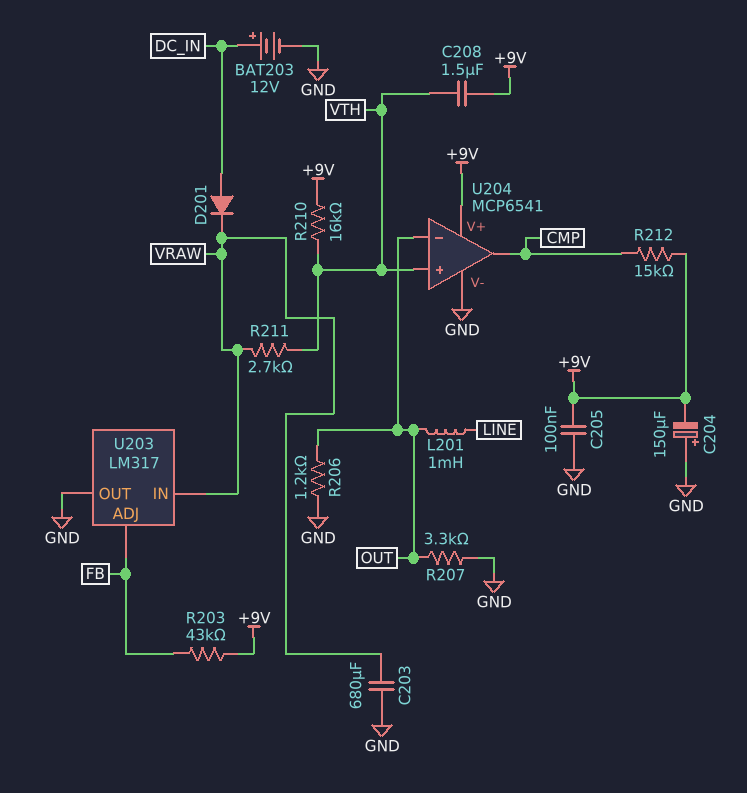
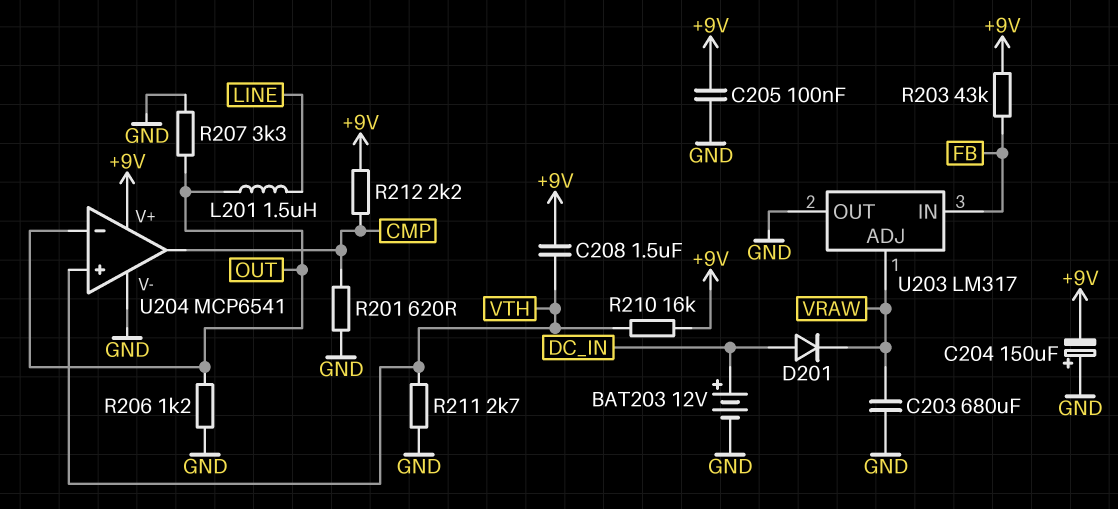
L201: 1mH (LINE, OUT) -> 1.5uH (LINE, OUT)
R201: none -> 620 (CMP, GND)
R211: 2.7k (VRAW, VTH) -> 2.7k (GND, VTH)
R212: 15k (+9V, CMP) -> 2.2k (+9V, CMP)
U203 pin ADJ: FB -> VRAW
U203 pin IN: VRAW -> FB

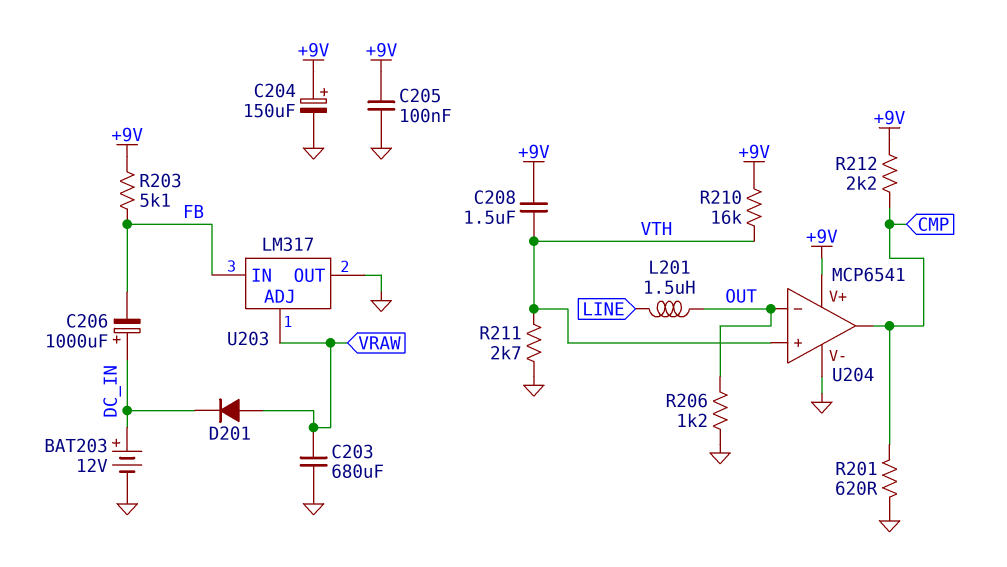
C204: 150uF (plus GND, minus +9V) -> 150uF (plus +9V, minus GND)
C206: none -> 1000uF (plus DC_IN, minus FB)
D201: diode (A DC_IN, K VRAW) -> diode (A VRAW, K DC_IN)
R203: 43k (+9V, FB) -> 5.1k (+9V, FB)
R207: 3.3k (GND, OUT) -> none

